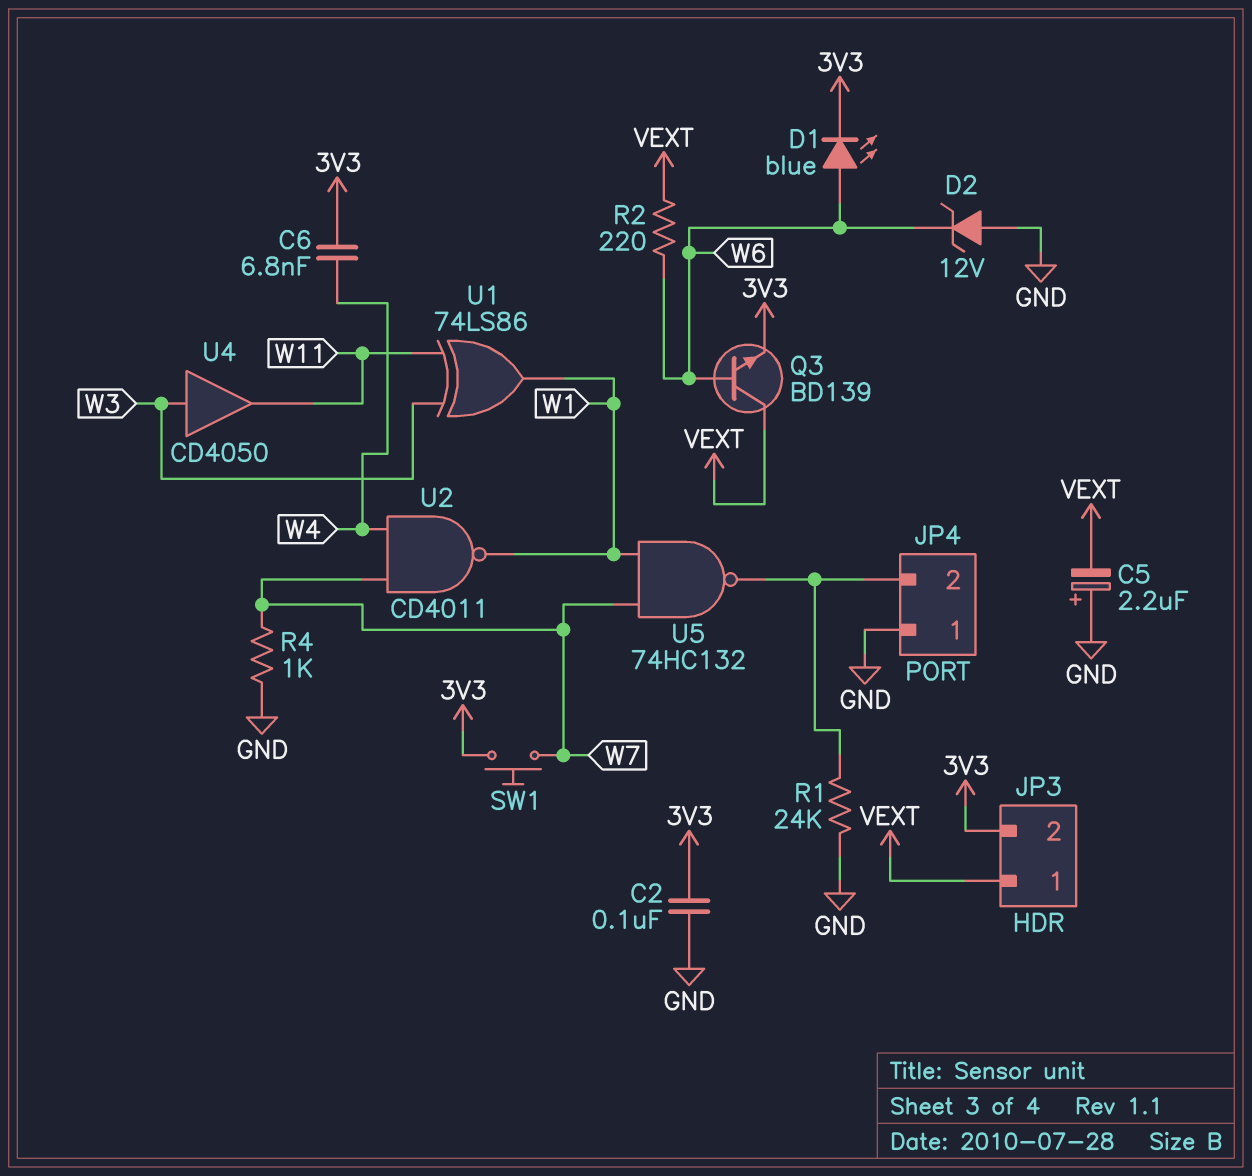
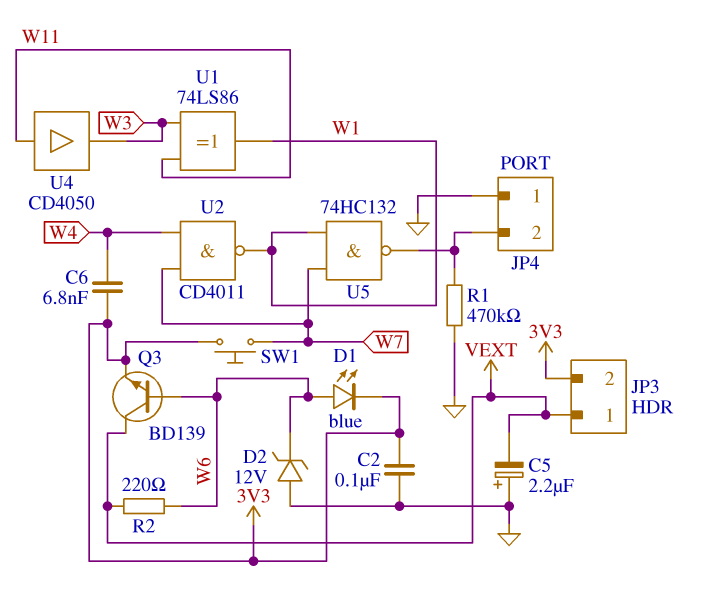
R1: 24k (GND, JP4/2) -> 470k (GND, JP4/2)
R4: 1k (GND, W7) -> none
U4: buffer CD4050 (in W3, out W11) -> buffer CD4050 (in W11, out W3)

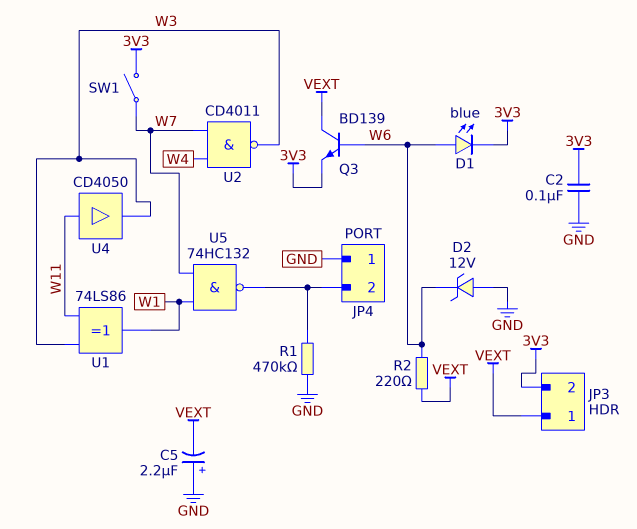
C6: 6.8nF (3V3, W4) -> none
SW1: button (3V3, W7) -> switch (3V3, W7)
U2: NAND CD4011 (in W4, in W7, out W1) -> NAND CD4011 (in W4, in W7, out W3)

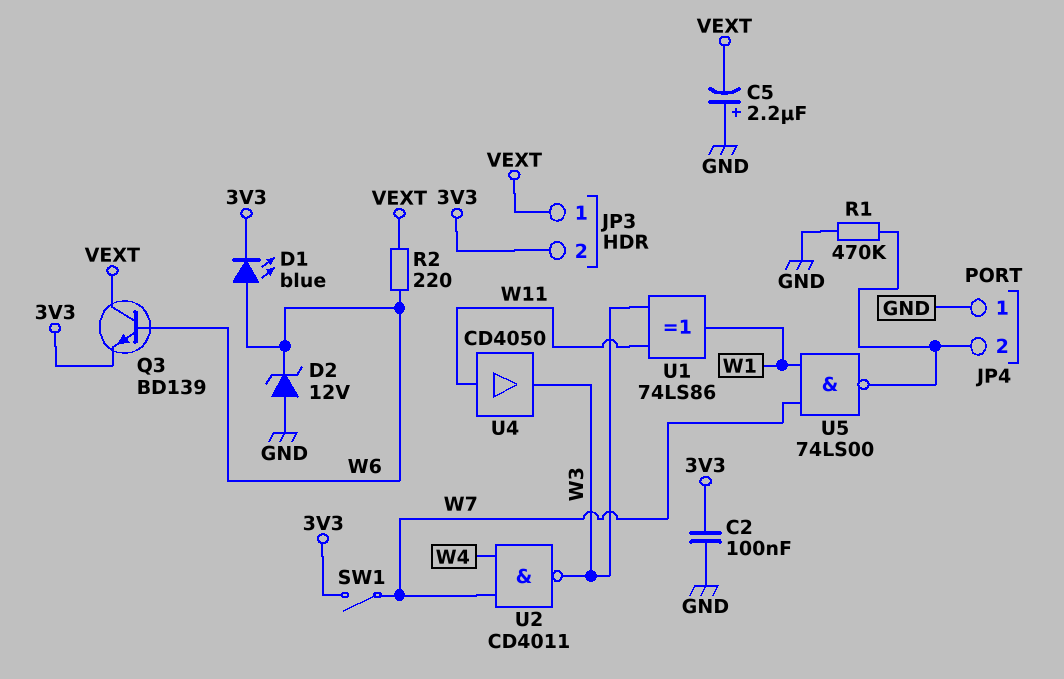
U5: NAND 74HC132 (in W1, in W7, out JP4/2) -> NAND 74LS00 (in W1, in W7, out JP4/2)

